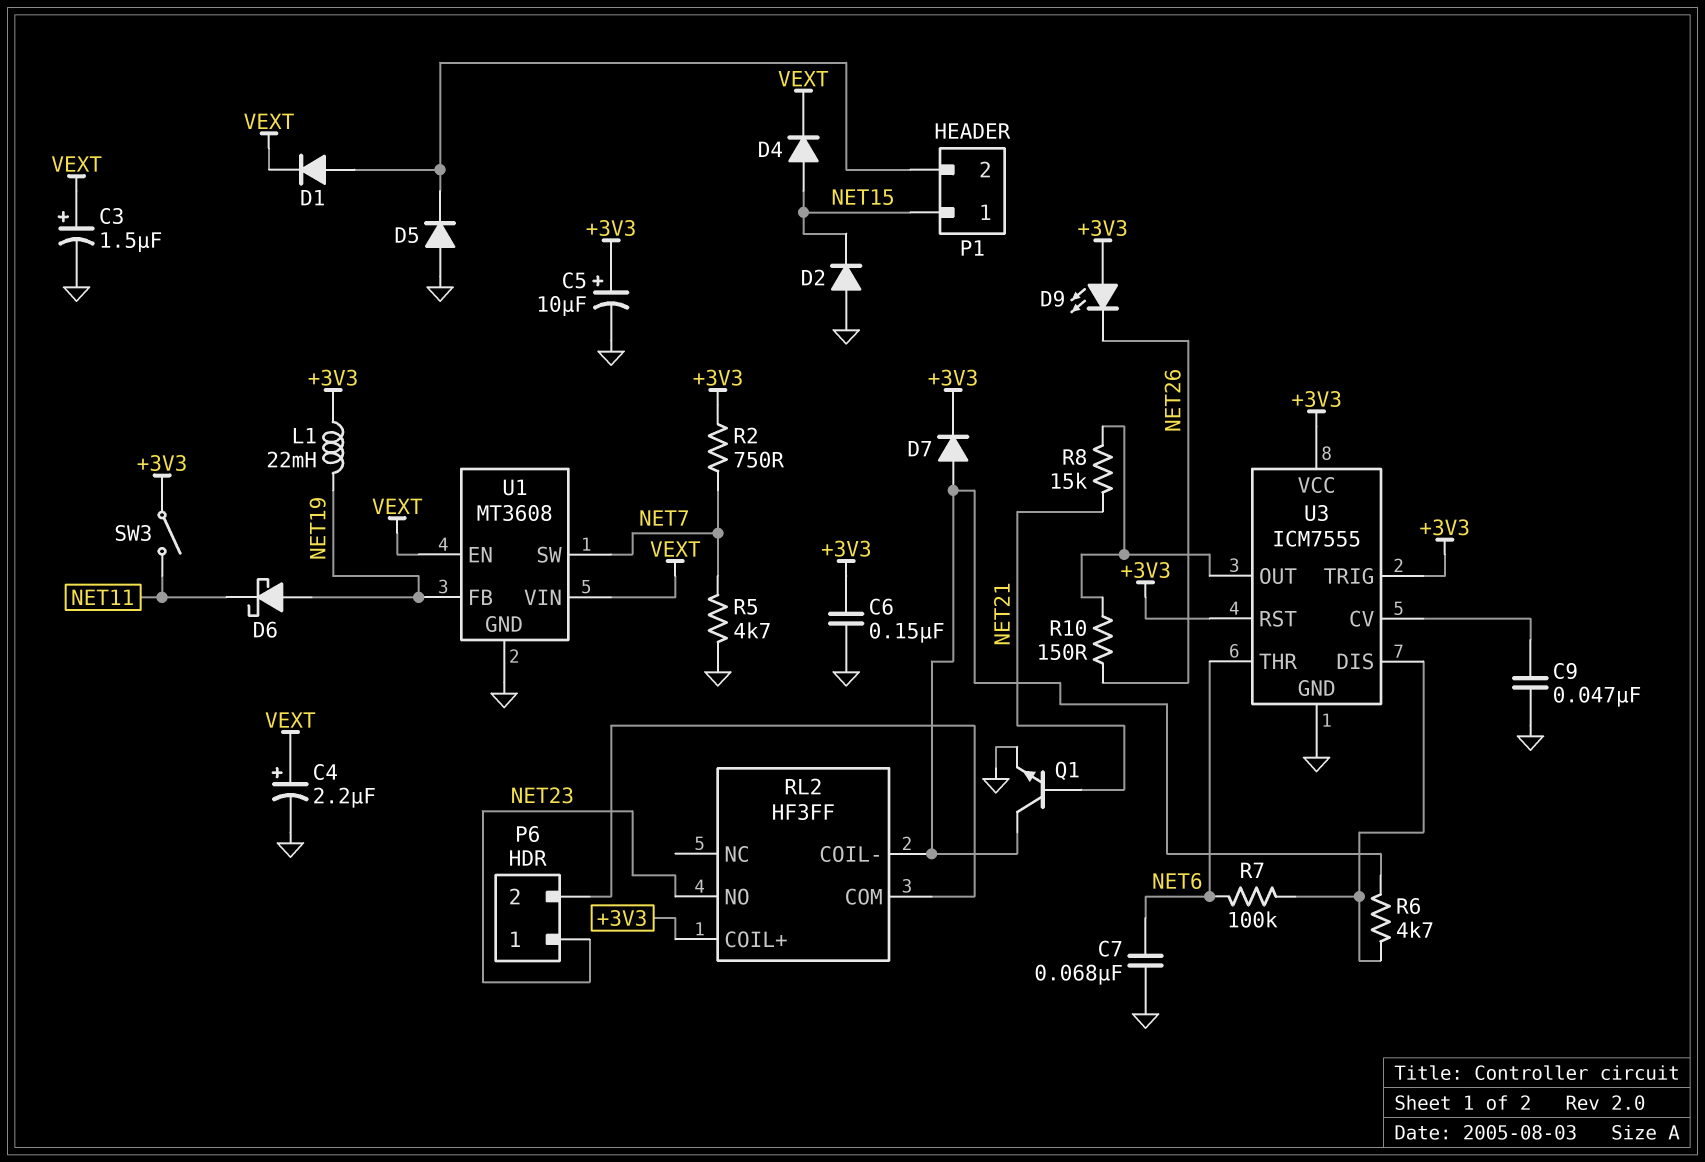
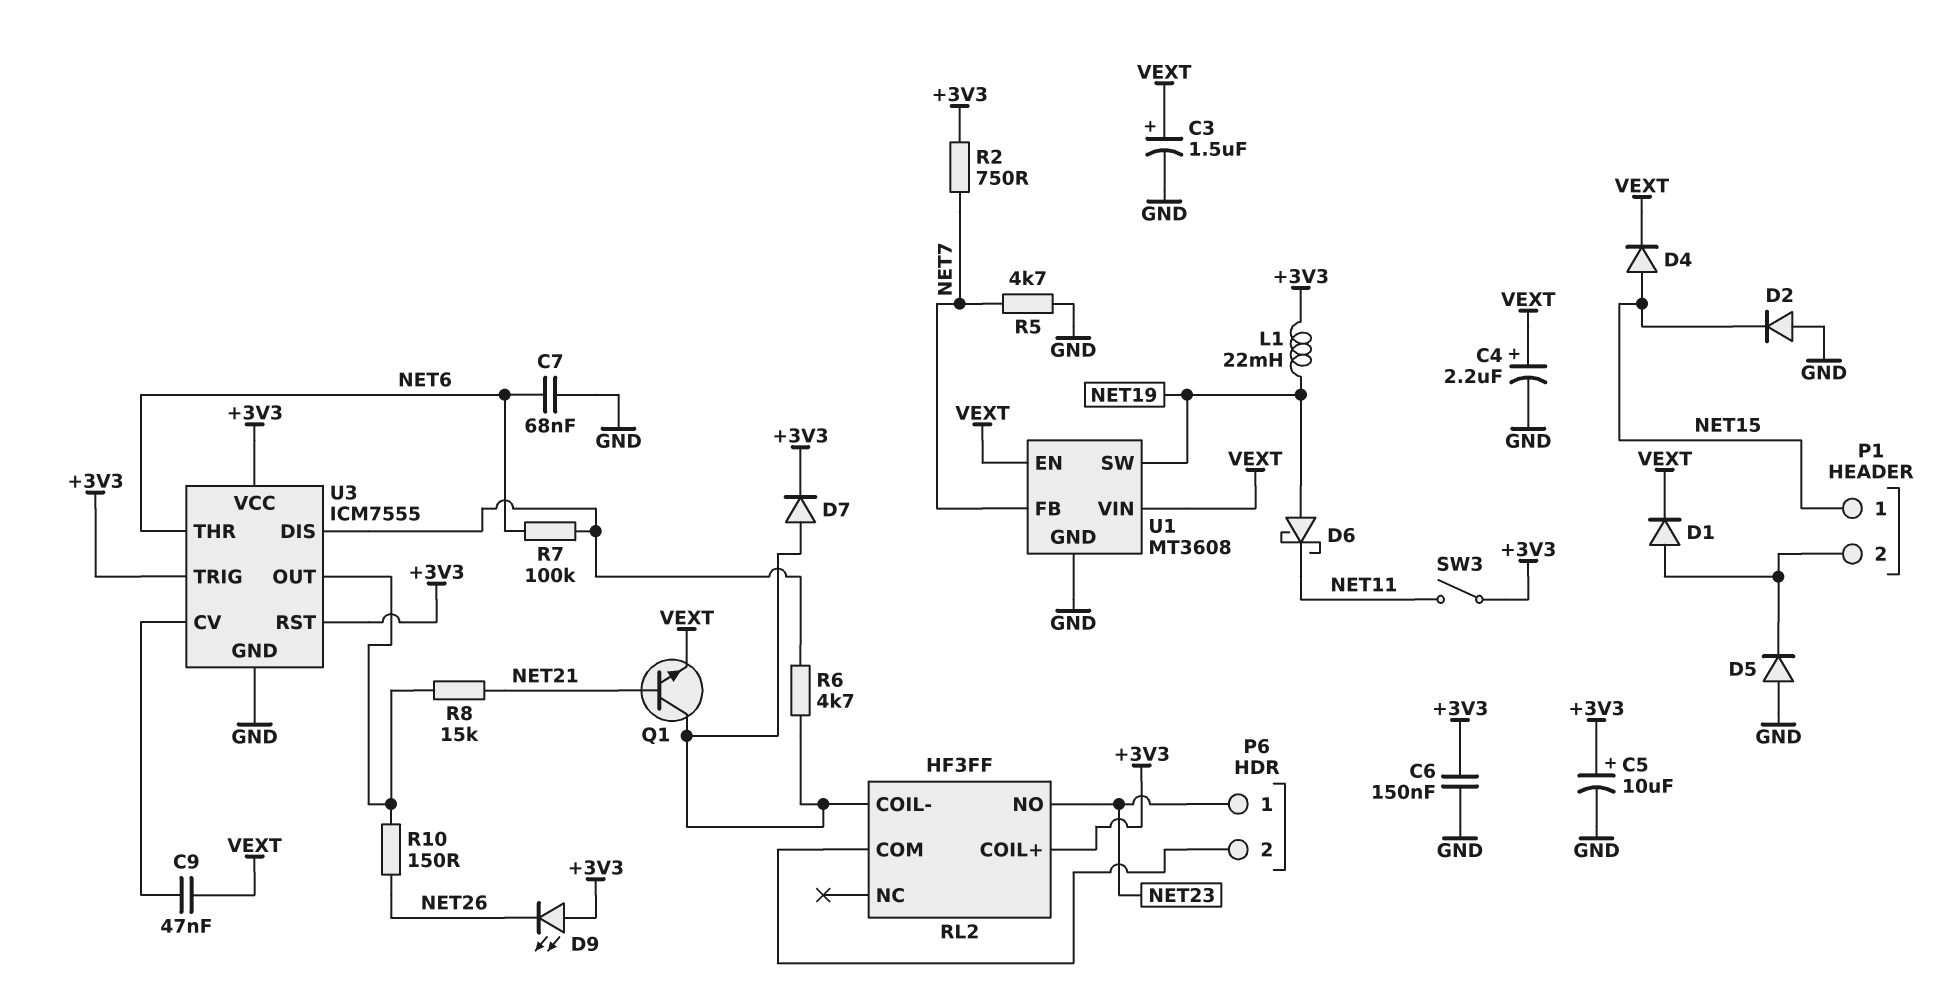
C9: 47nF (GND, U3/CV) -> 47nF (U3/CV, VEXT)
Q1: NPN (B NET21, C RL2/COIL-, E GND) -> NPN (B NET21, C RL2/COIL-, E VEXT)
U1 pin FB: NET19 -> NET7
U1 pin SW: NET7 -> NET19

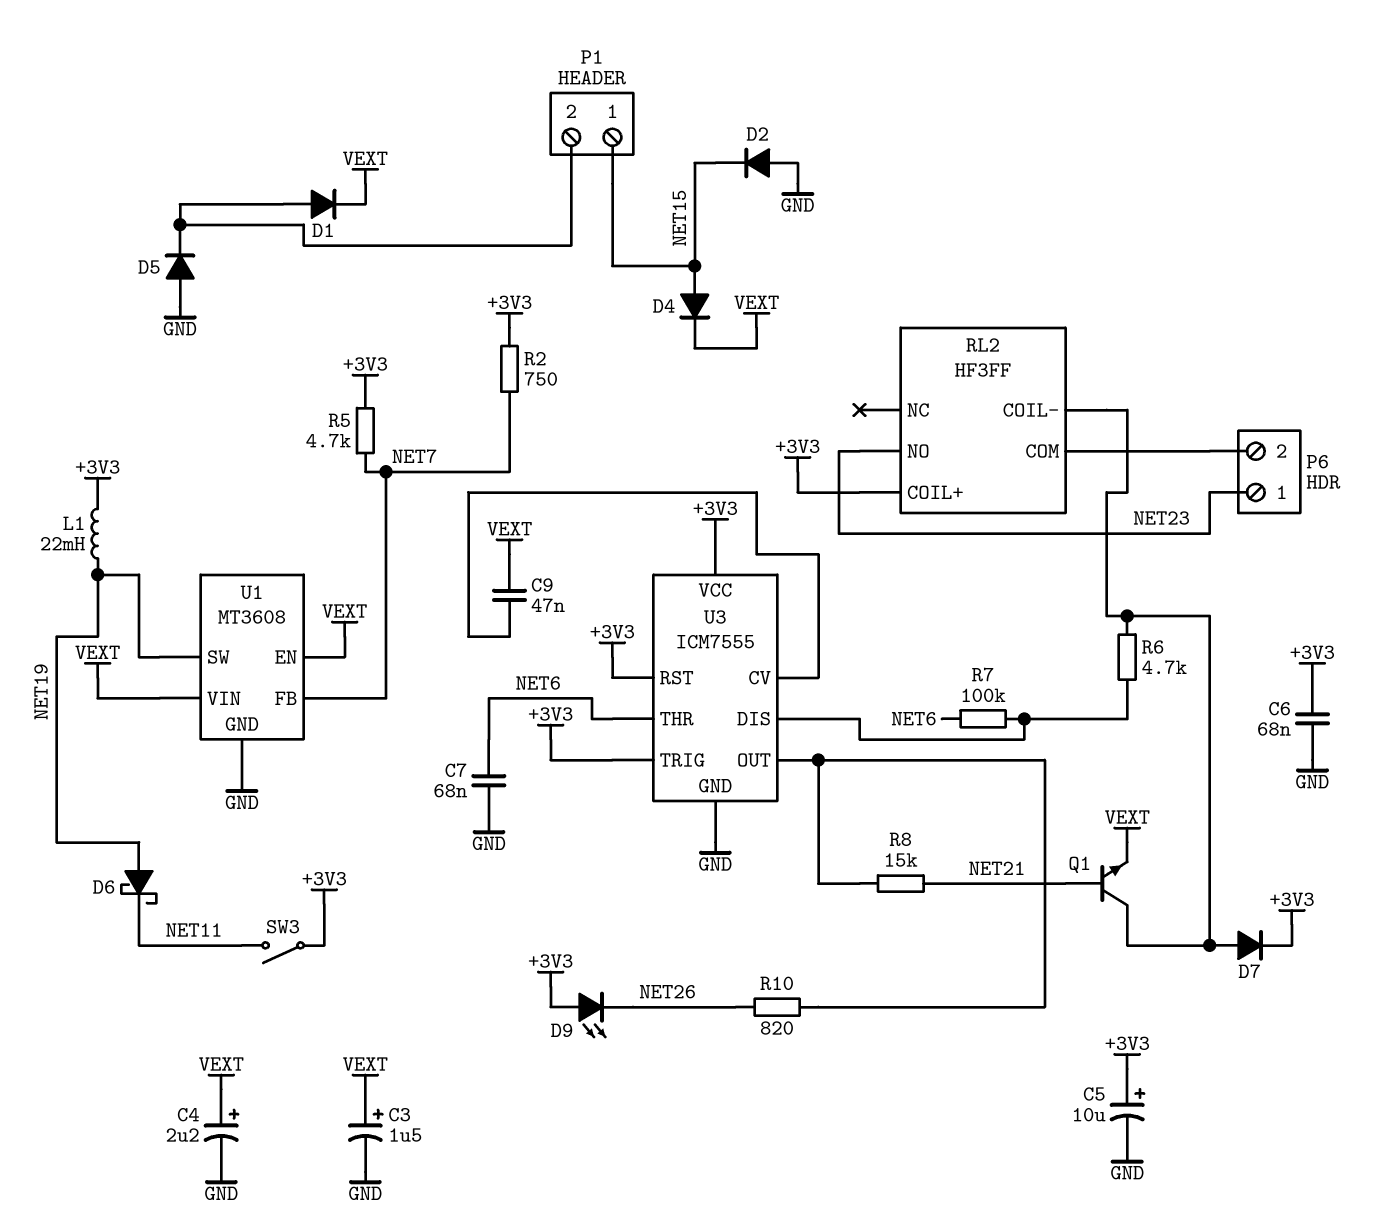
C6: 150nF (+3V3, GND) -> 68nF (+3V3, GND)
R5: 4.7k (GND, NET7) -> 4.7k (+3V3, NET7)
R10: 150 (NET26, U3/OUT) -> 820 (NET26, U3/OUT)

